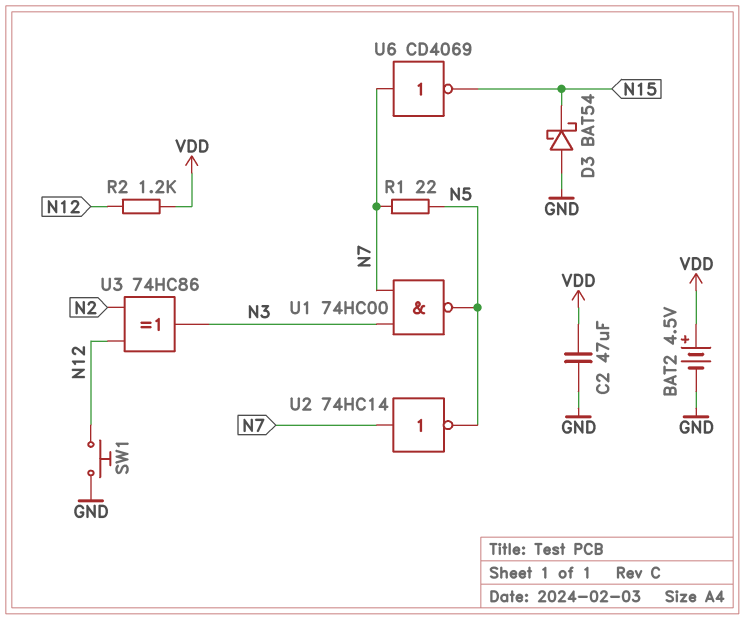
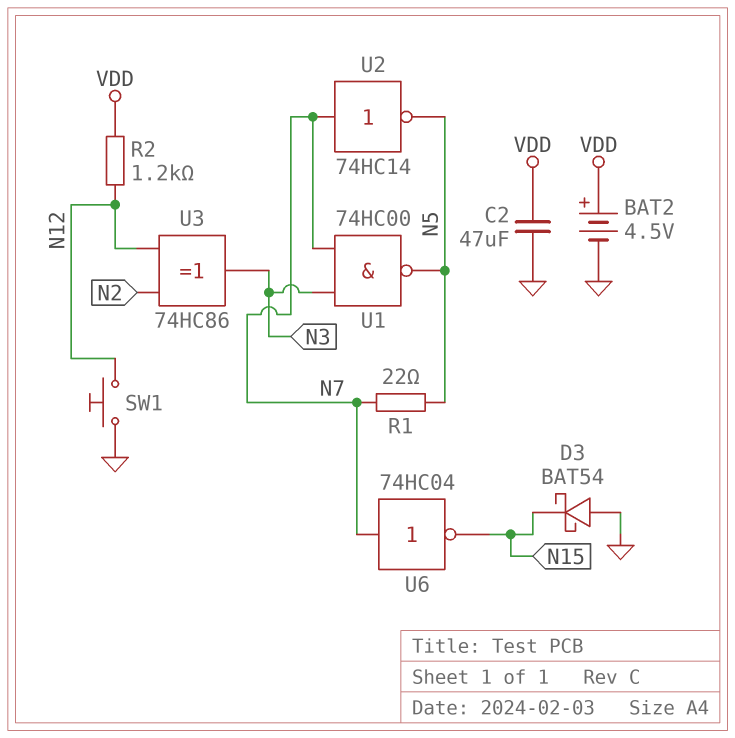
U6: NOT CD4069 (in N7, out N15) -> NOT 74HC04 (in N7, out N15)

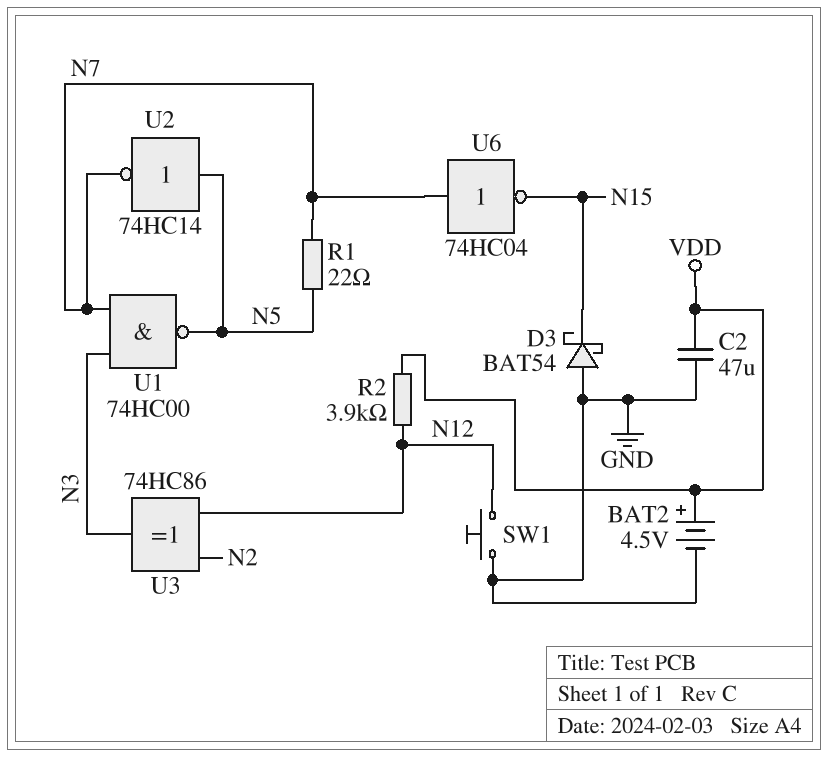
R2: 1.2k (N12, VDD) -> 3.9k (N12, VDD)
U2: NOT 74HC14 (in N7, out N5) -> NOT 74HC14 (in N5, out N7)

